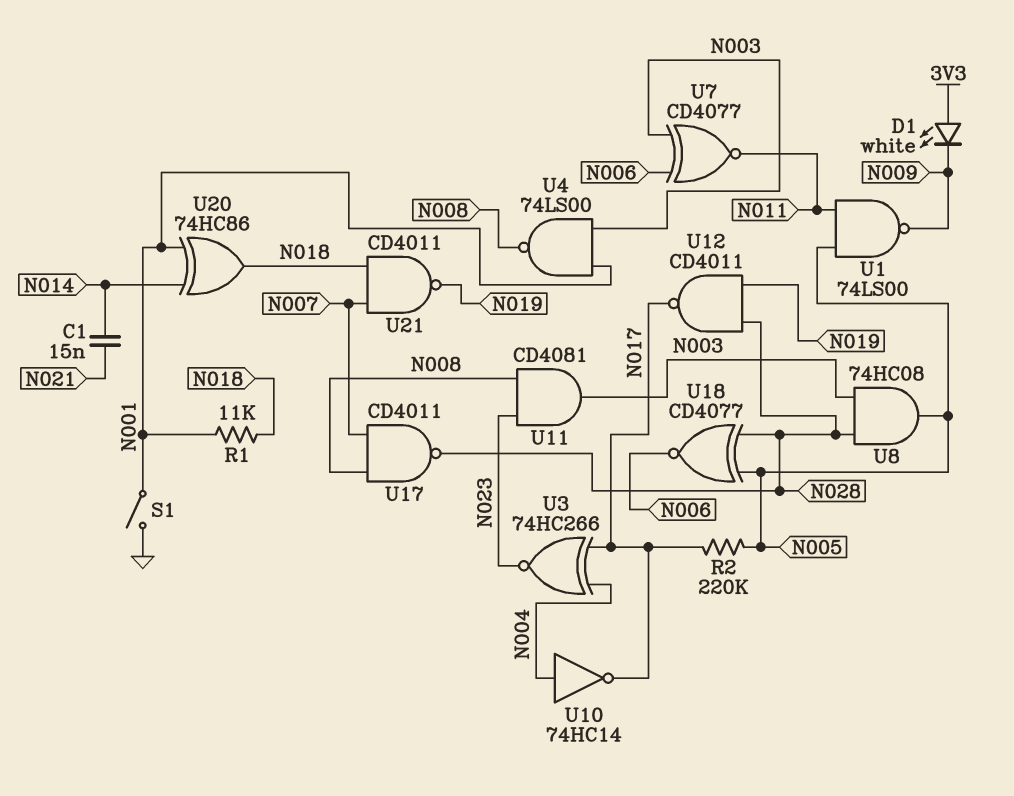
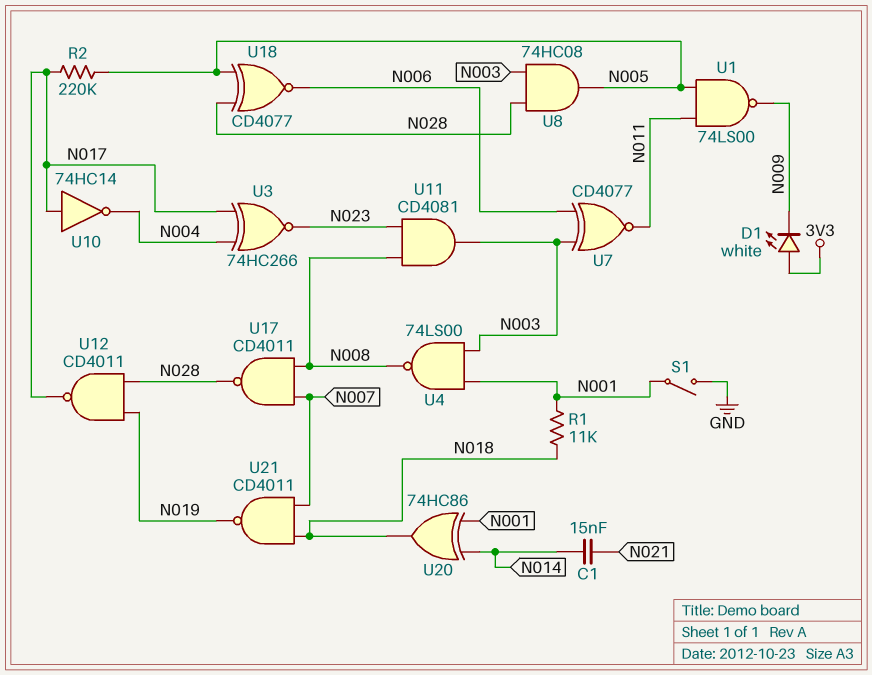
U10: NOT 74HC14 (in N004, out N017) -> NOT 74HC14 (in N017, out N004)

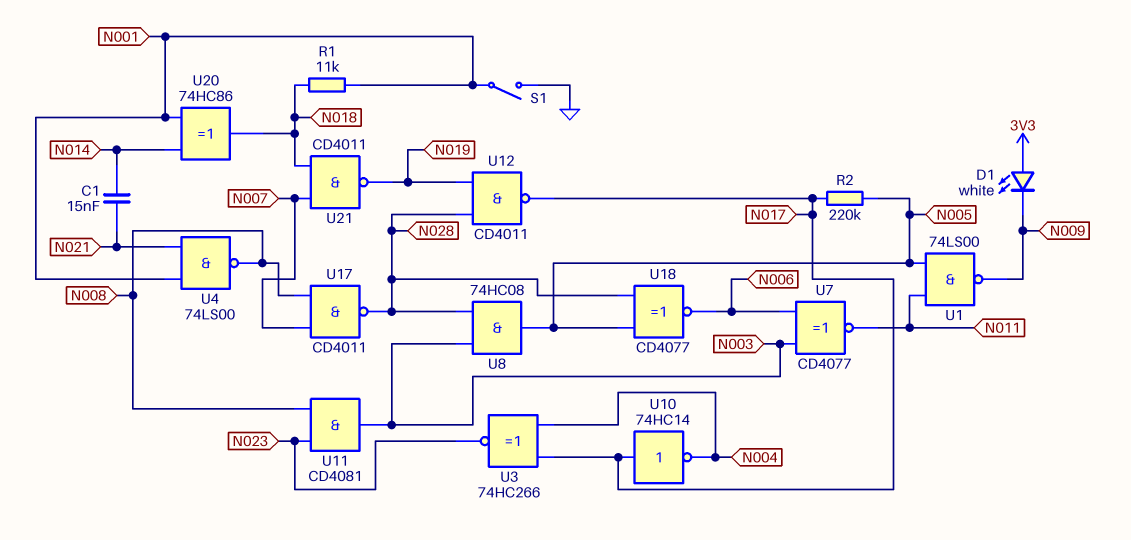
U4: NAND 74LS00 (in N001, in N003, out N008) -> NAND 74LS00 (in N001, in N021, out N008)

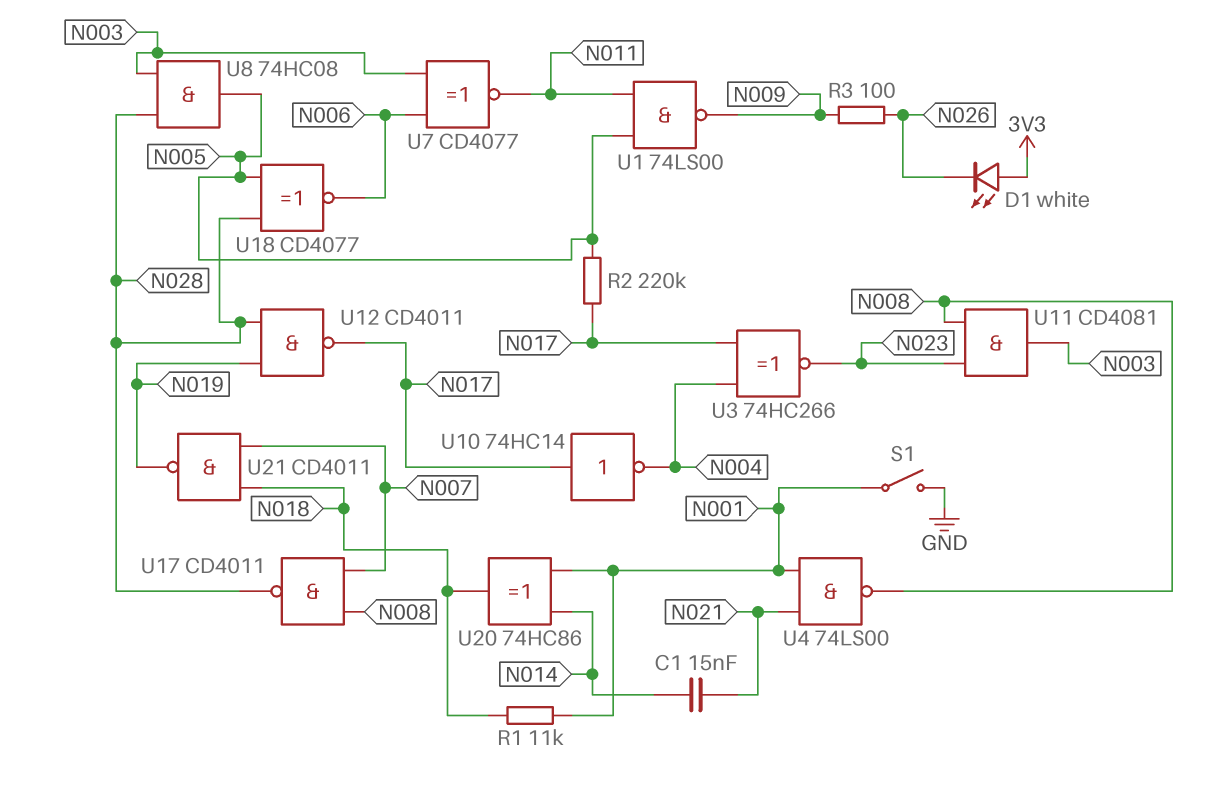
D1: LED white (A 3V3, K N009) -> LED white (A 3V3, K N026)
R3: none -> 100 (N009, N026)

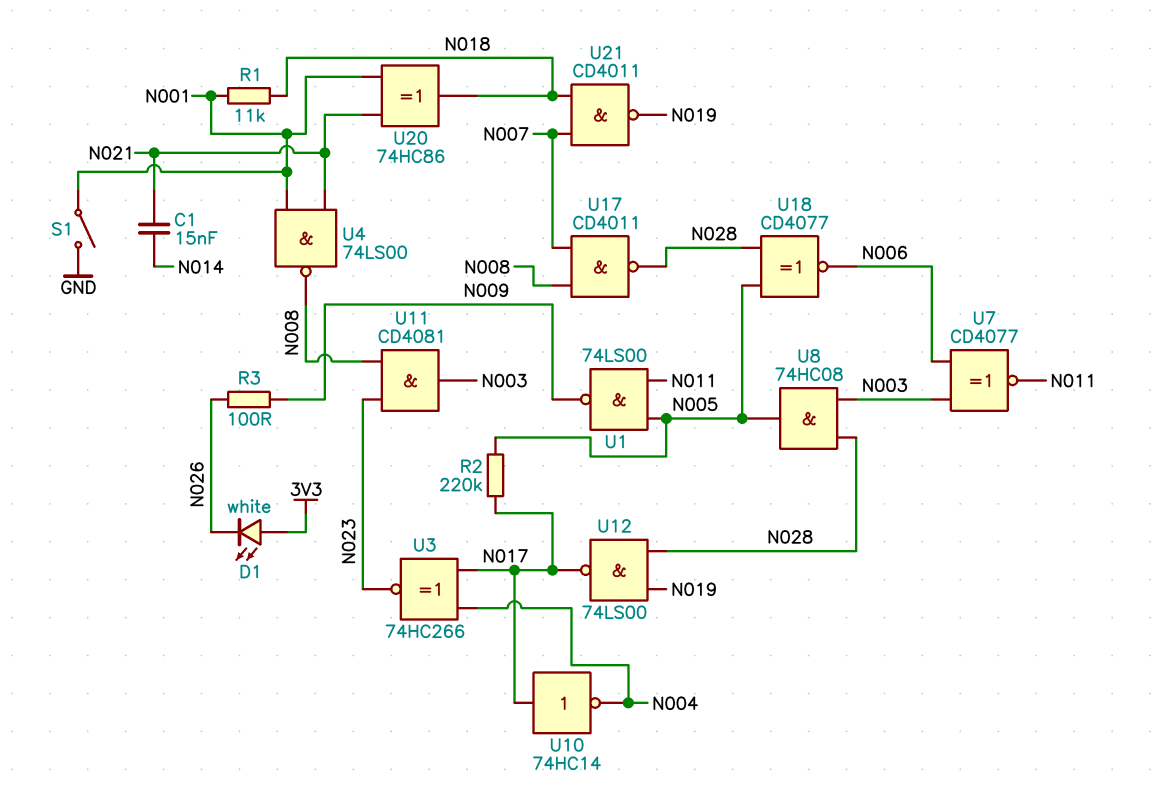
U12: NAND CD4011 (in N019, in N028, out N017) -> NAND 74LS00 (in N019, in N028, out N017)
U20: XOR 74HC86 (in N001, in N014, out N018) -> XOR 74HC86 (in N001, in N021, out N018)

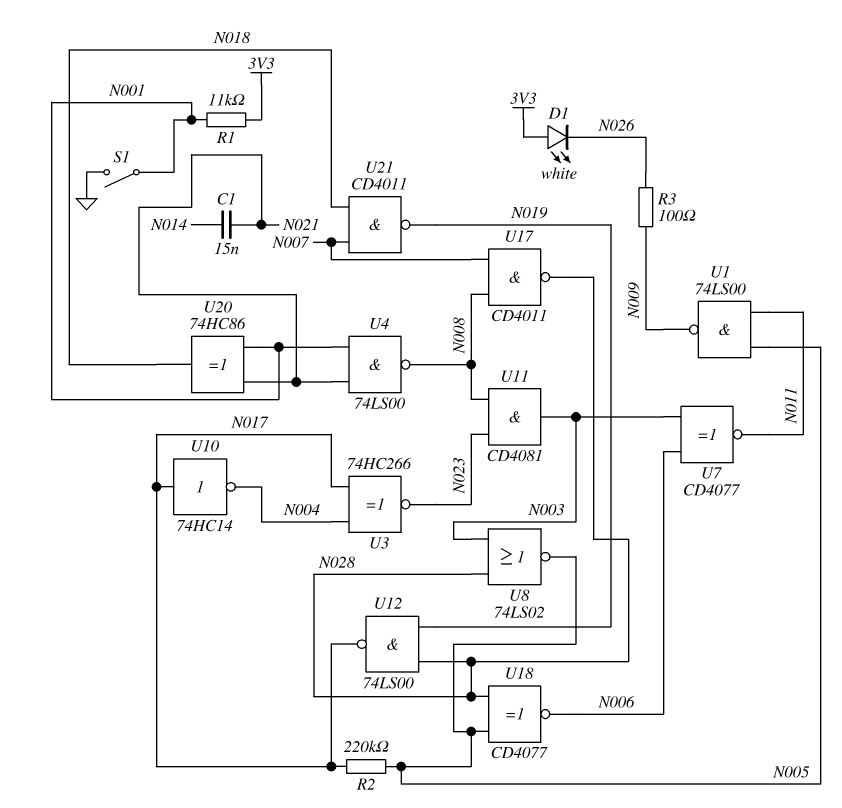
R1: 11k (N001, N018) -> 11k (3V3, N001)
U8: AND 74HC08 (in N003, in N028, out N005) -> NOR 74LS02 (in N003, in N028, out N005)

